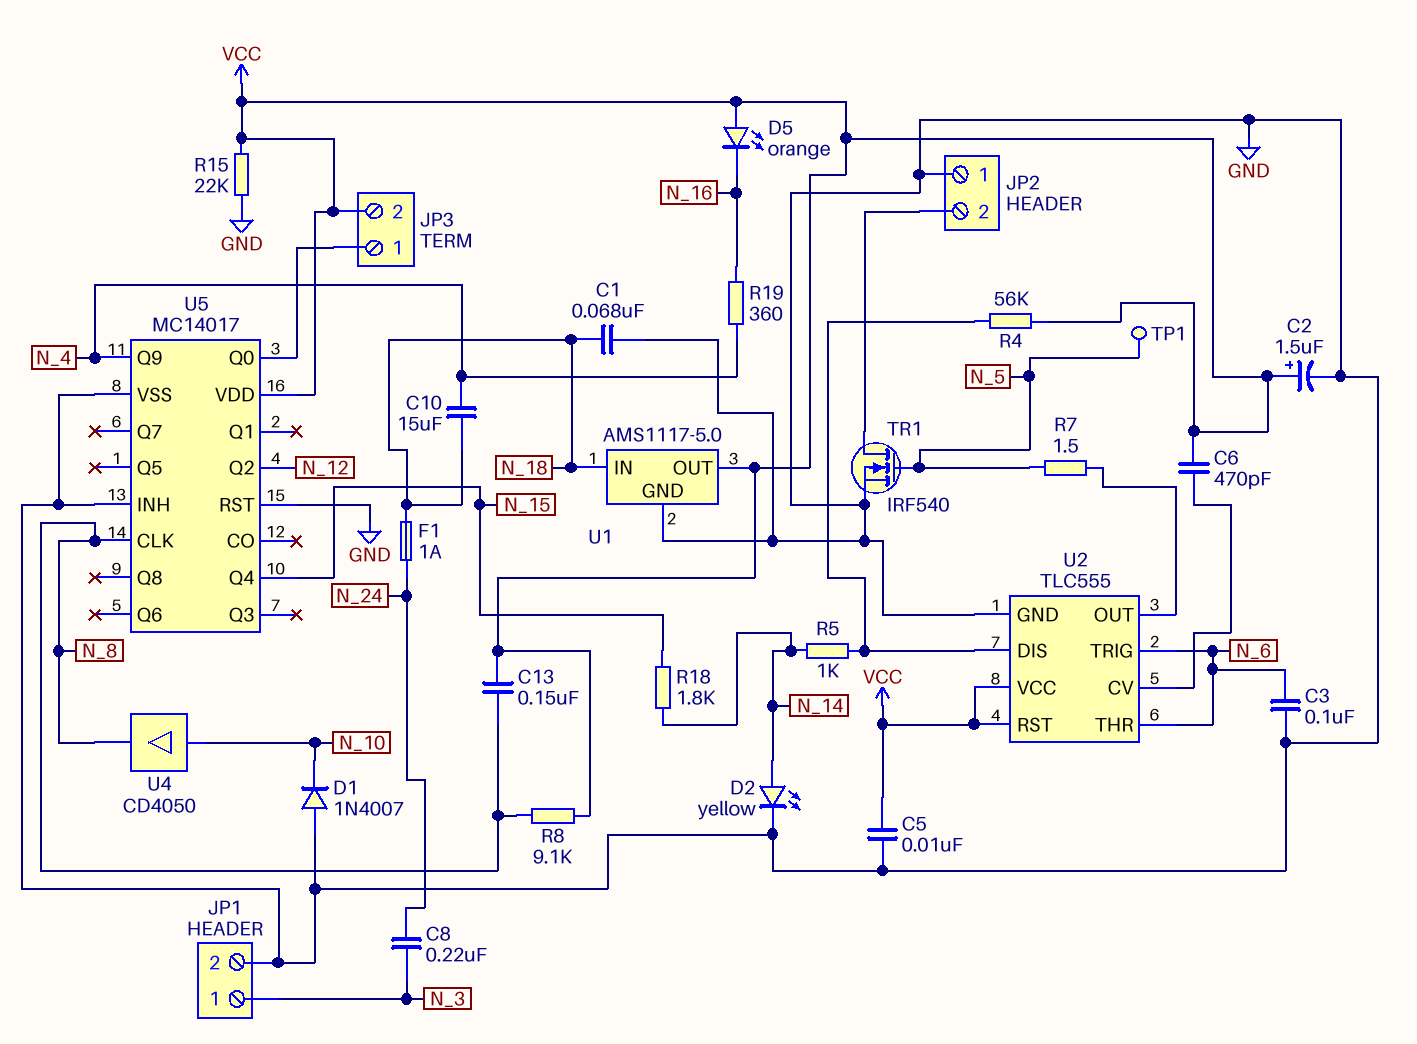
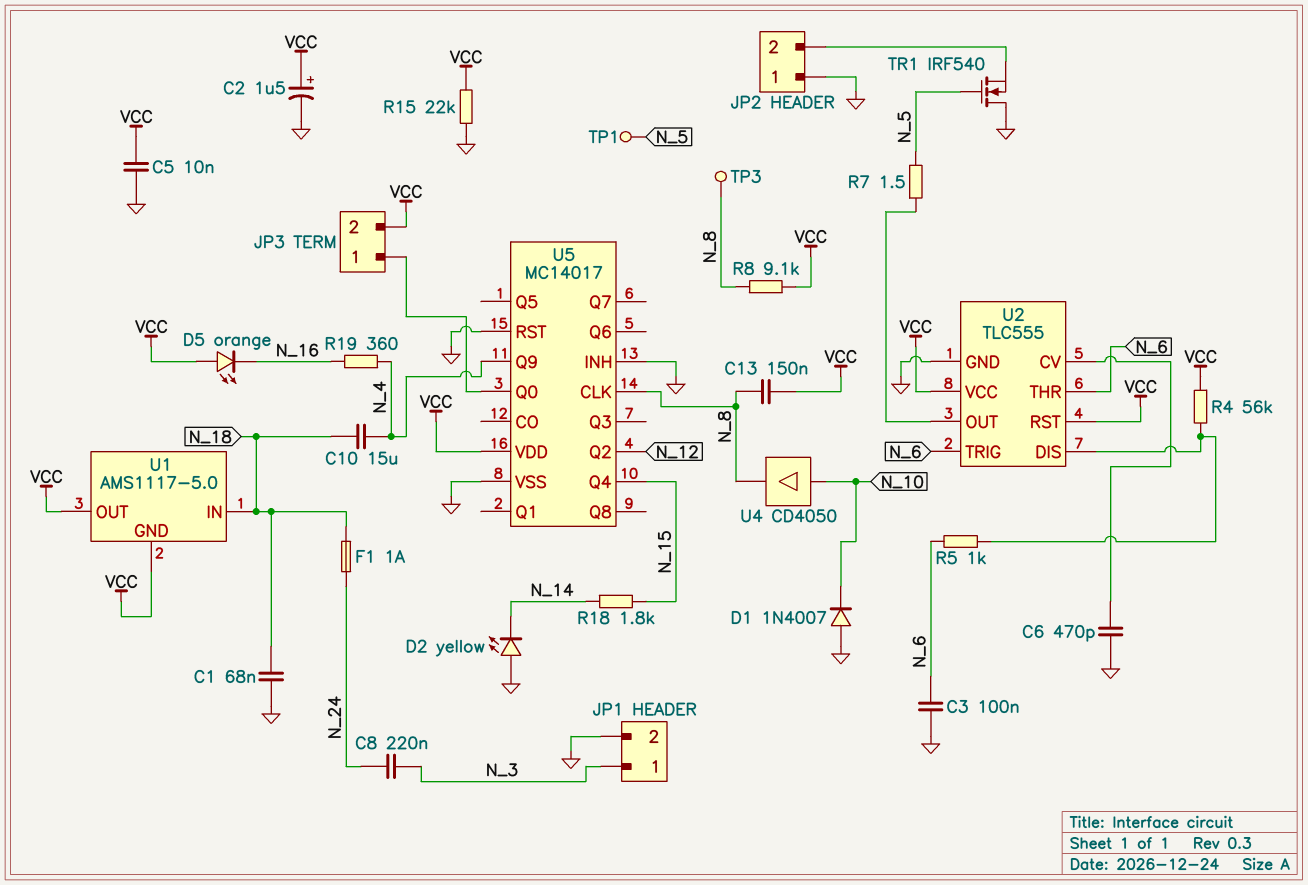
C6: 470pF (U2/CV, VCC) -> 470pF (GND, U2/CV)
D2: LED yellow (A N_14, K GND) -> LED yellow (A GND, K N_14)
R5: 1k (N_14, U2/DIS) -> 1k (N_6, U2/DIS)
TP3: none -> test point (N_8)
TR1: NMOS IRF540 (G N_5, D JP2/2, S GND) -> NMOS IRF540 (G N_5, D GND, S JP2/2)
U1 pin GND: GND -> VCC

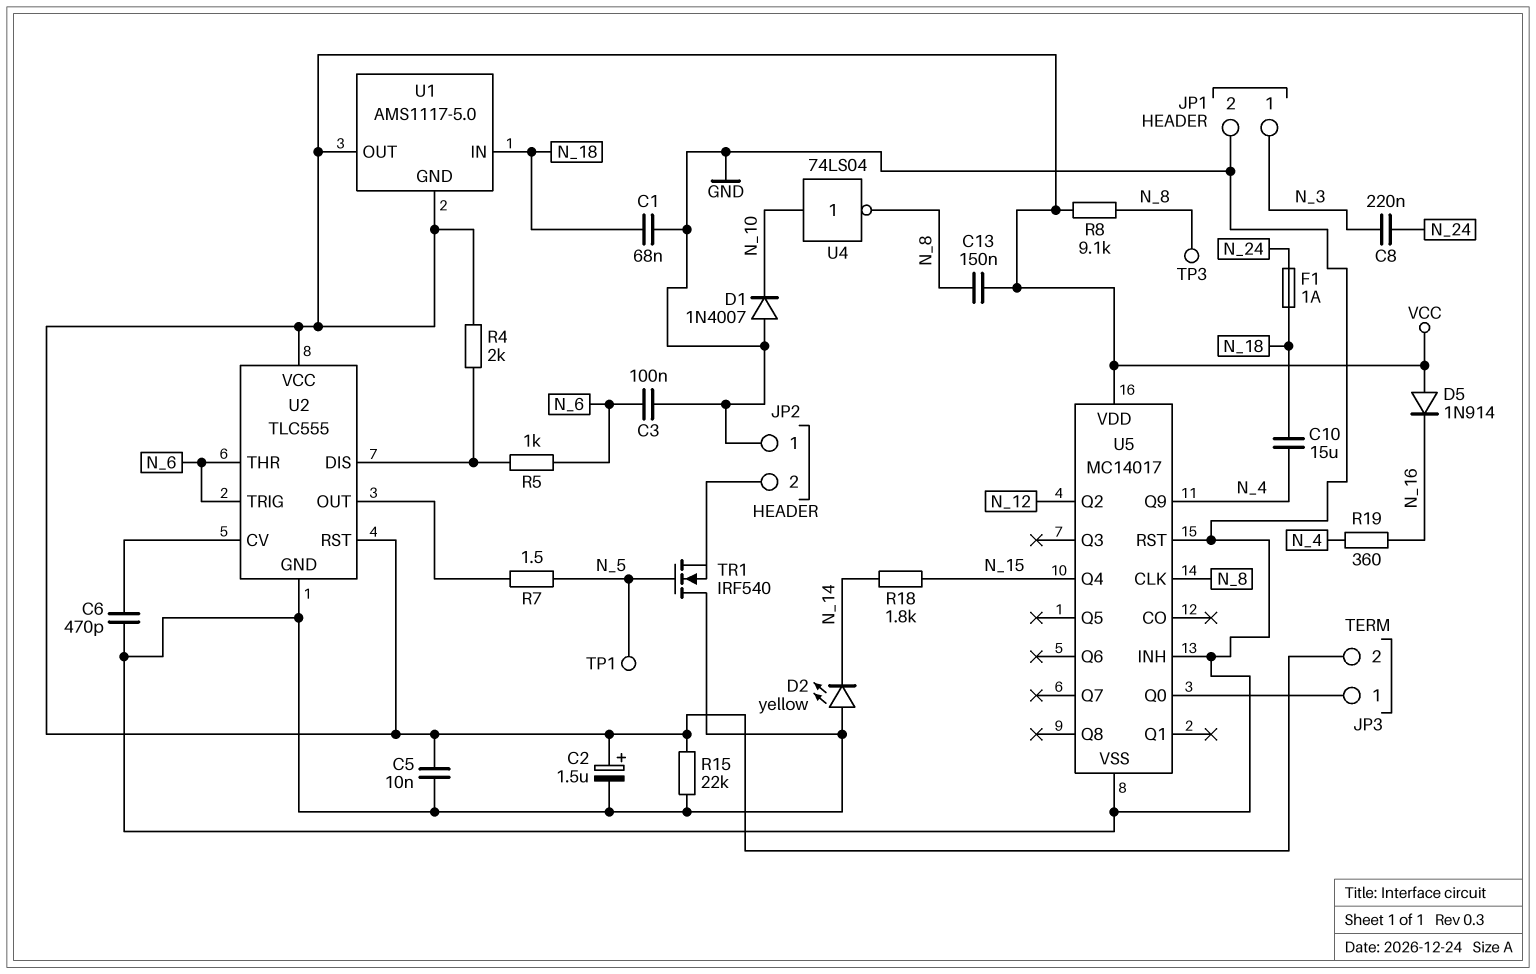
D5: LED orange (A VCC, K N_16) -> diode 1N914 (A VCC, K N_16)
R4: 56k (U2/DIS, VCC) -> 2k (U2/DIS, VCC)
U4: buffer CD4050 (in N_10, out N_8) -> NOT 74LS04 (in N_10, out N_8)

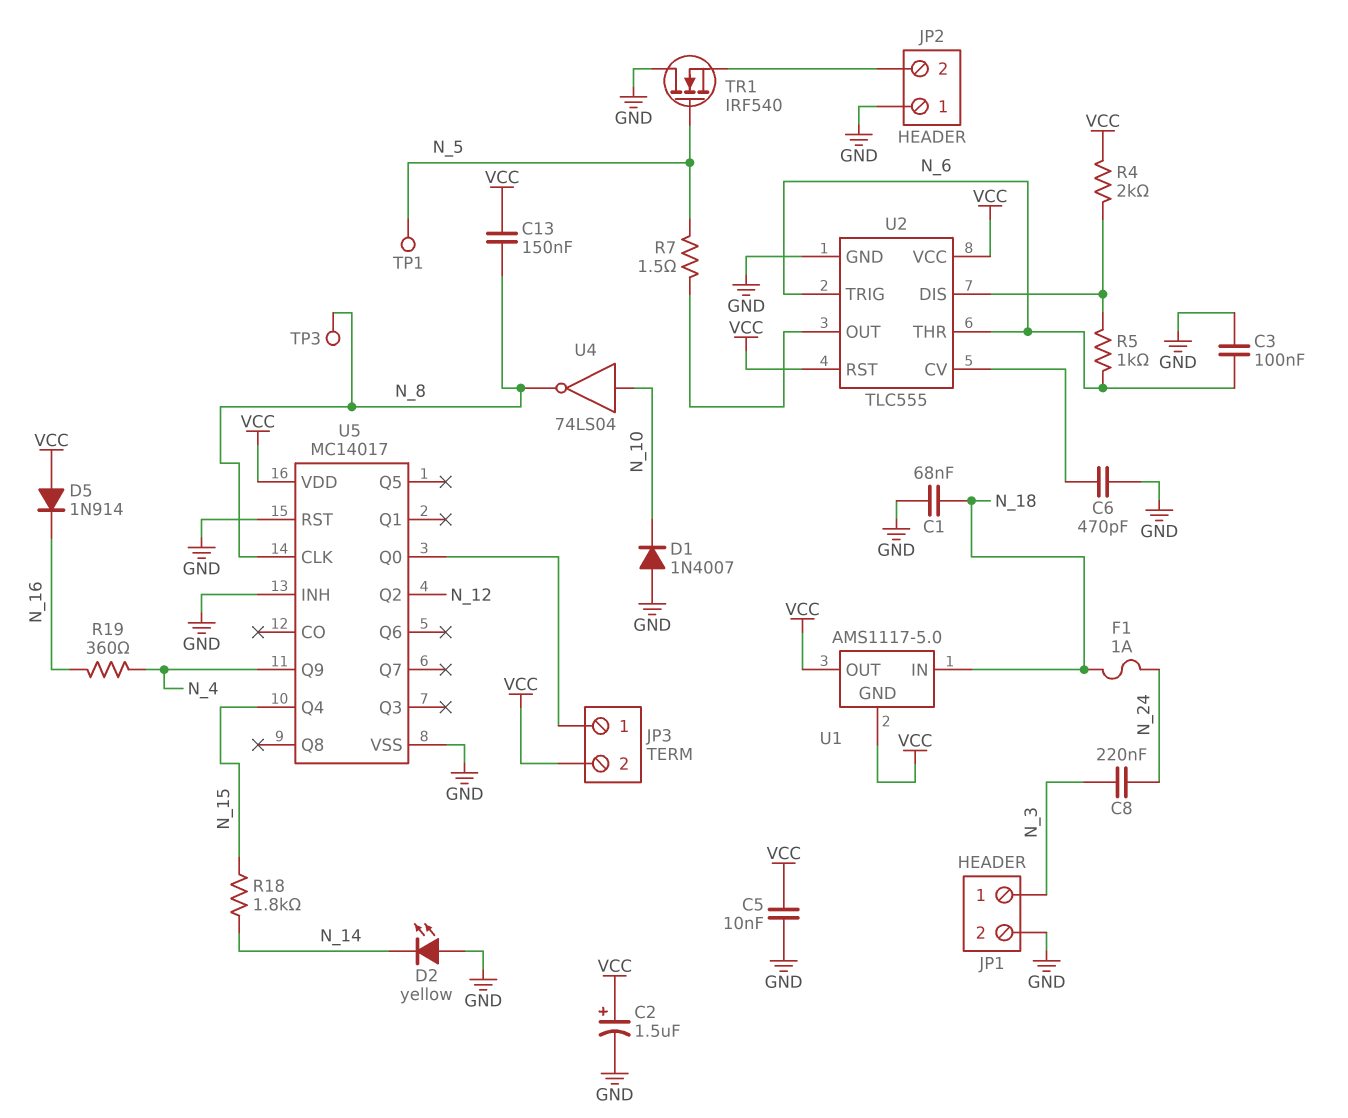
C10: 15uF (N_4, N_18) -> none
R8: 9.1k (N_8, VCC) -> none
R15: 22k (GND, VCC) -> none

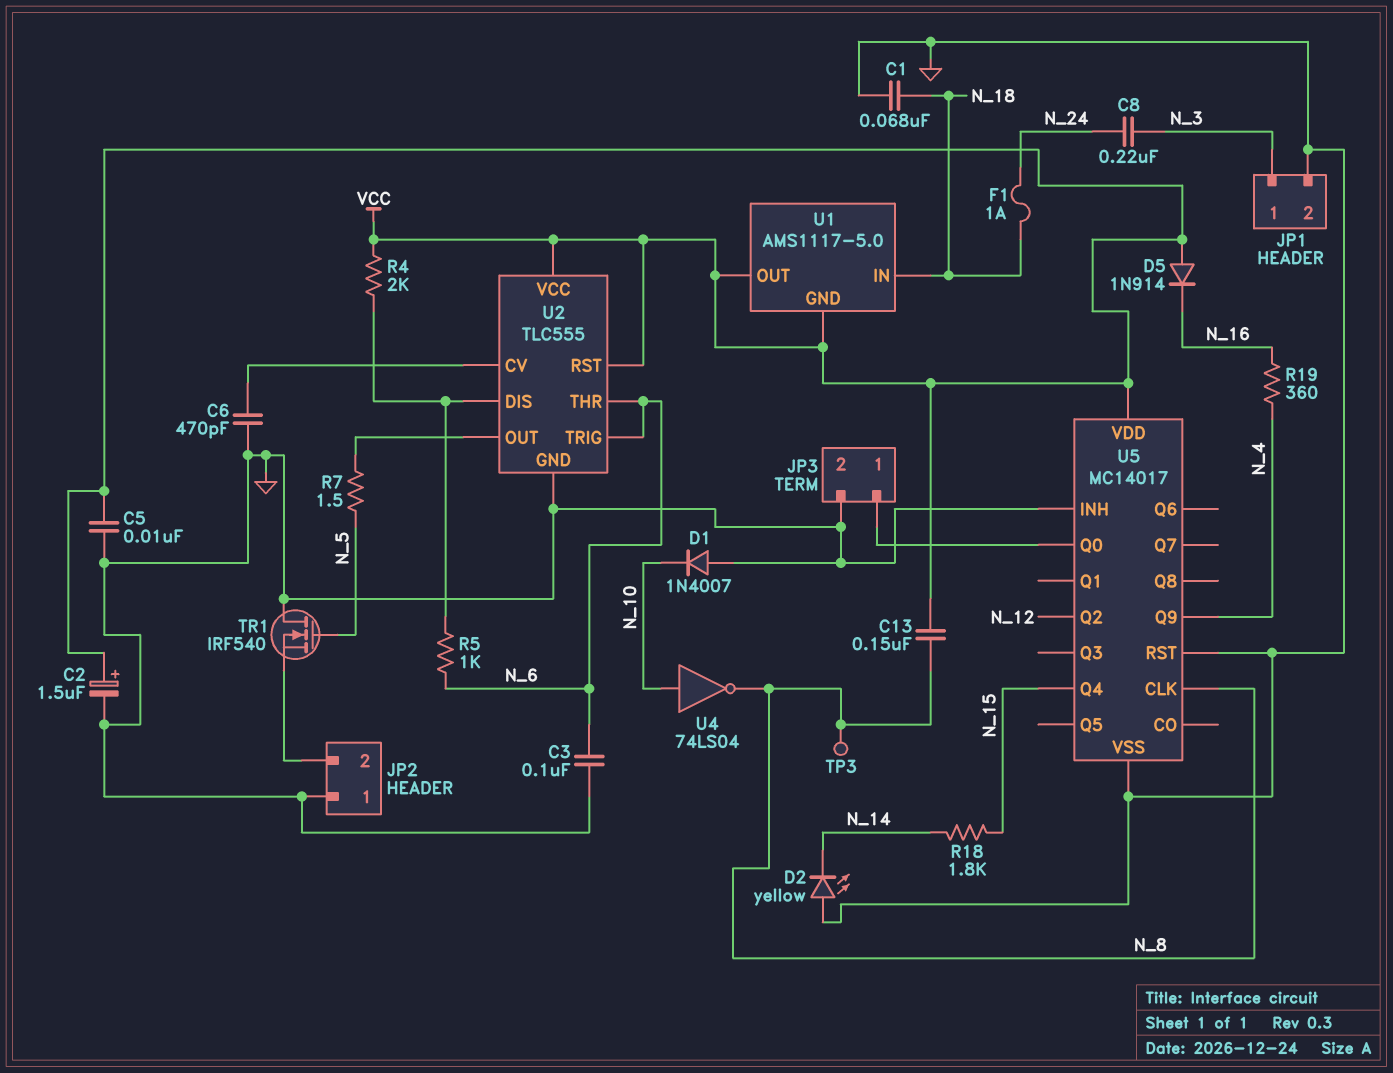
JP3 pin 2: VCC -> GND
TP1: test point (N_5) -> none

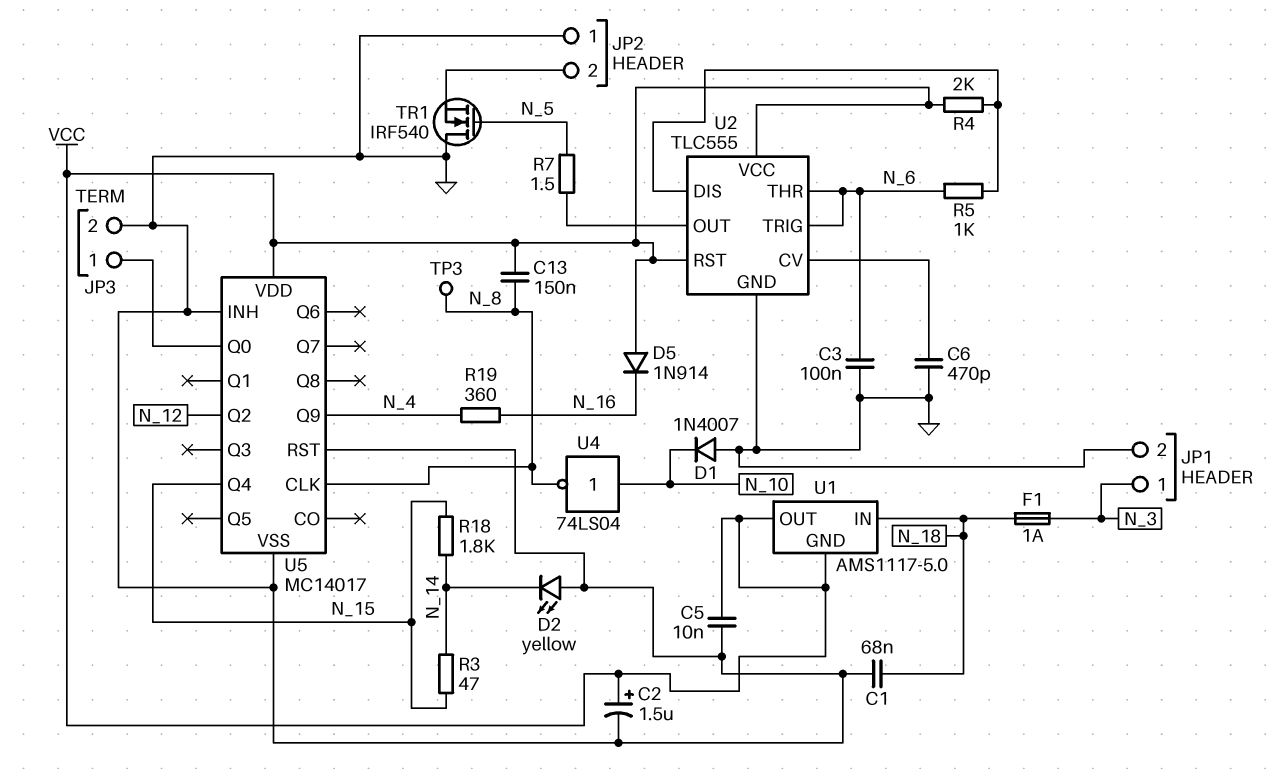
C8: 220nF (N_3, N_24) -> none
F1: 1A (N_18, N_24) -> 1A (N_3, N_18)
R3: none -> 47 (N_14, N_15)

